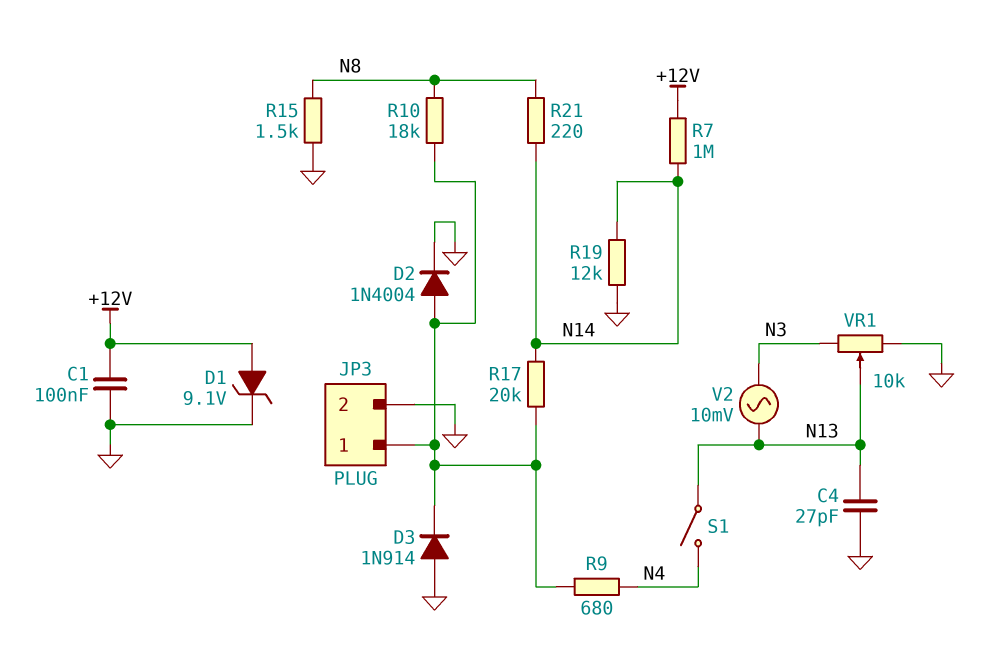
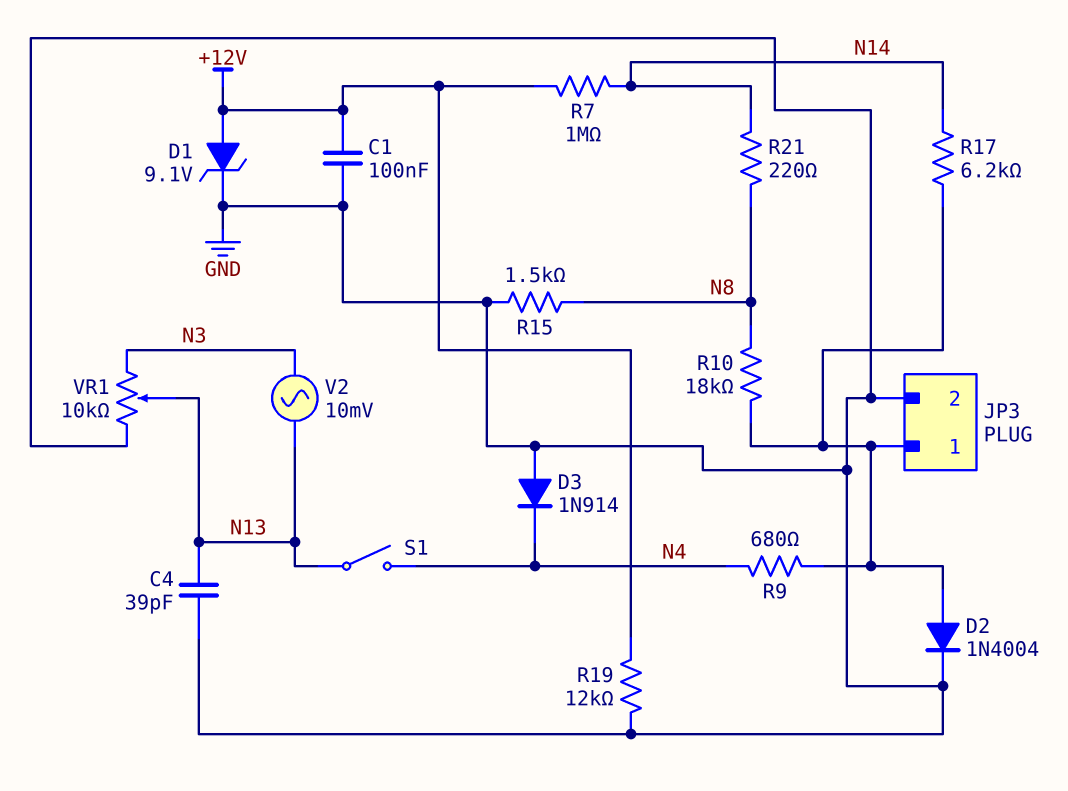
C4: 27pF (GND, N13) -> 39pF (GND, N13)
D3: diode 1N914 (A GND, K JP3/1) -> diode 1N914 (A GND, K N4)
R17: 20k (JP3/1, N14) -> 6.2k (JP3/1, N14)
R19: 12k (GND, N14) -> 12k (+12V, GND)

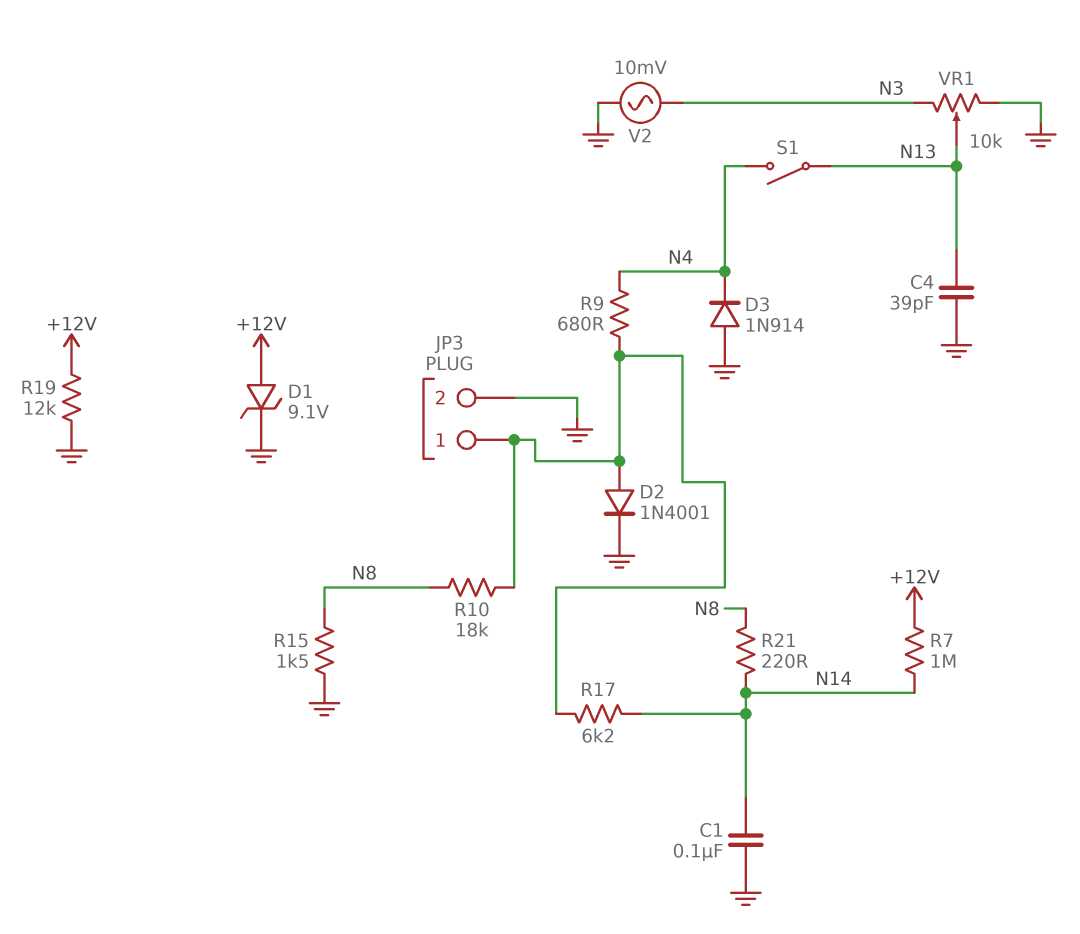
C1: 100nF (+12V, GND) -> 100nF (GND, N14)
D2: diode 1N4004 (A JP3/1, K GND) -> diode 1N4001 (A JP3/1, K GND)
V2: AC 10mV (N3, N13) -> AC 10mV (GND, N3)

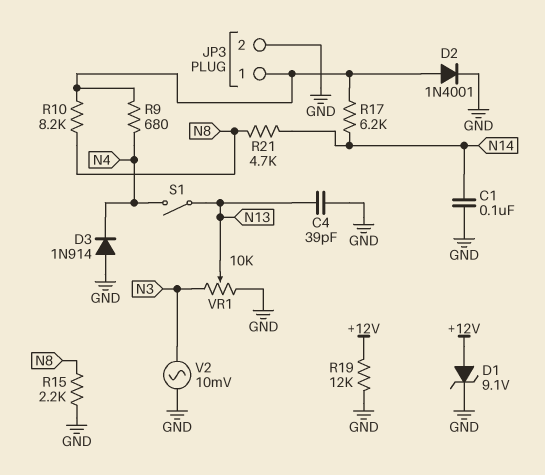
R7: 1M (+12V, N14) -> none
R10: 18k (JP3/1, N8) -> 8.2k (JP3/1, N8)
R15: 1.5k (GND, N8) -> 2.2k (GND, N8)
R21: 220 (N8, N14) -> 4.7k (N8, N14)

